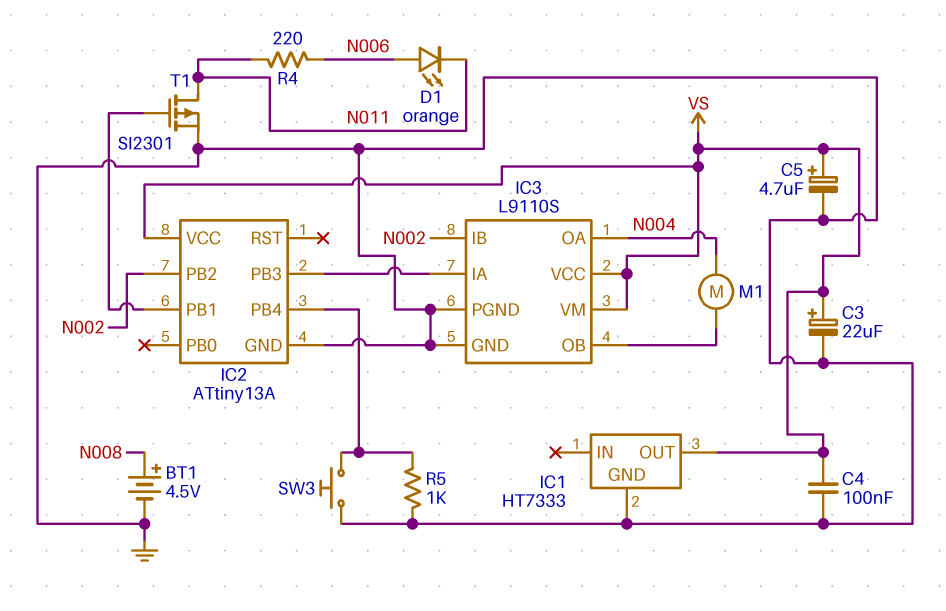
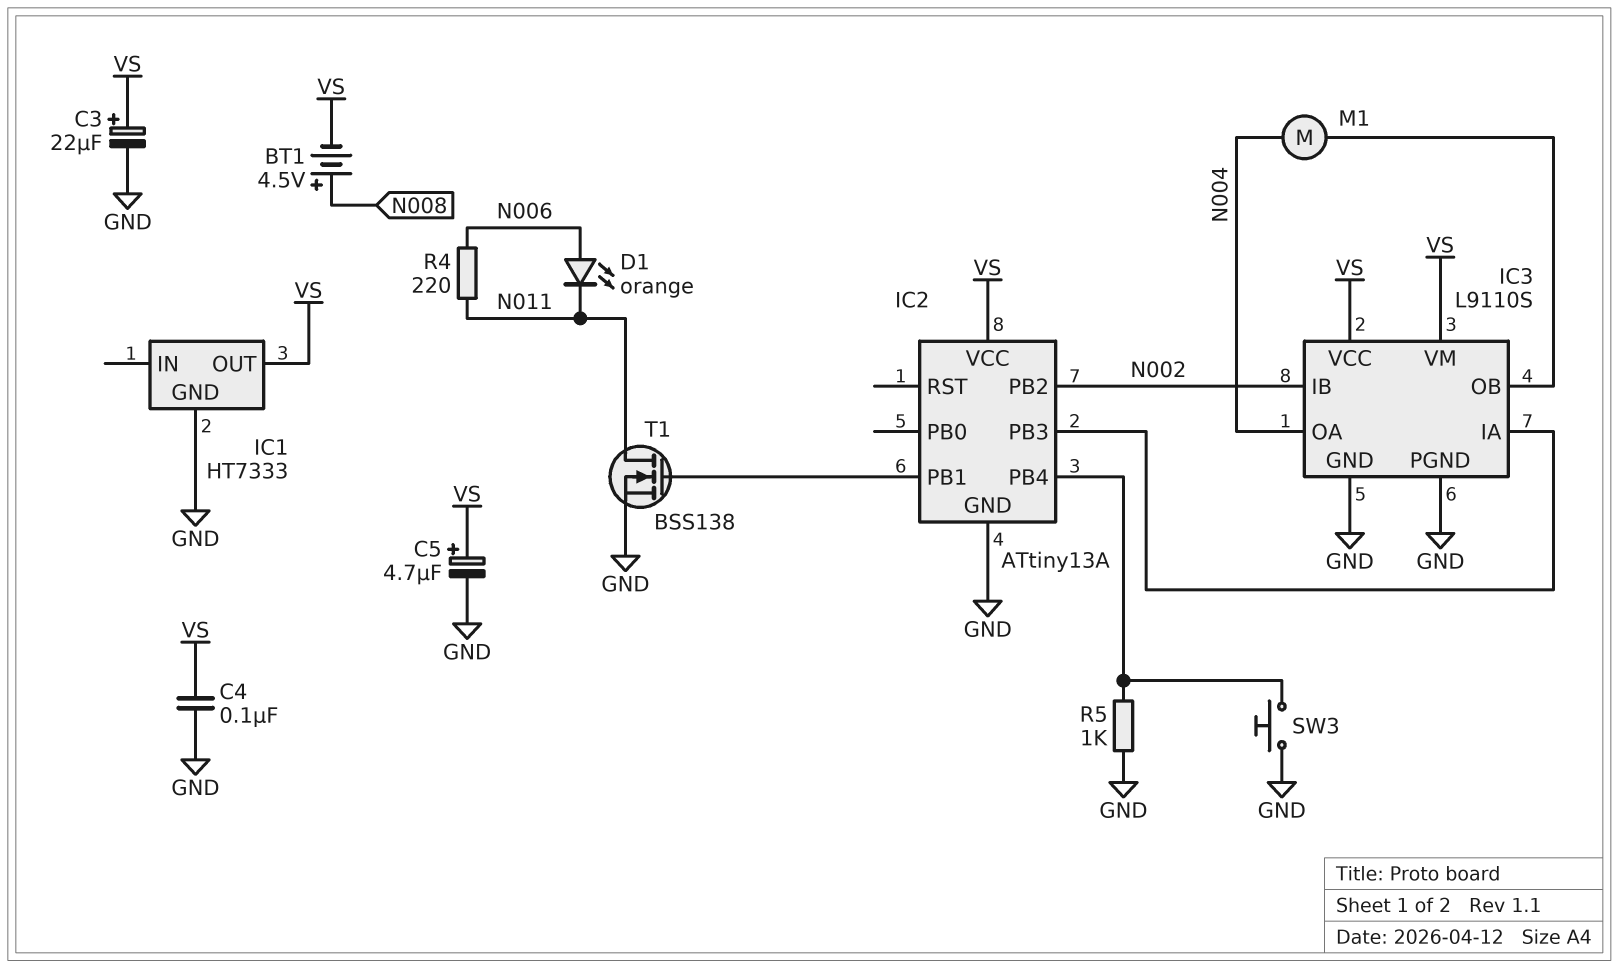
BT1: 4.5V (plus N008, minus GND) -> 4.5V (plus N008, minus VS)
T1: PMOS SI2301 (G IC2/PB1, D N011, S GND) -> NMOS BSS138 (G IC2/PB1, D N011, S GND)

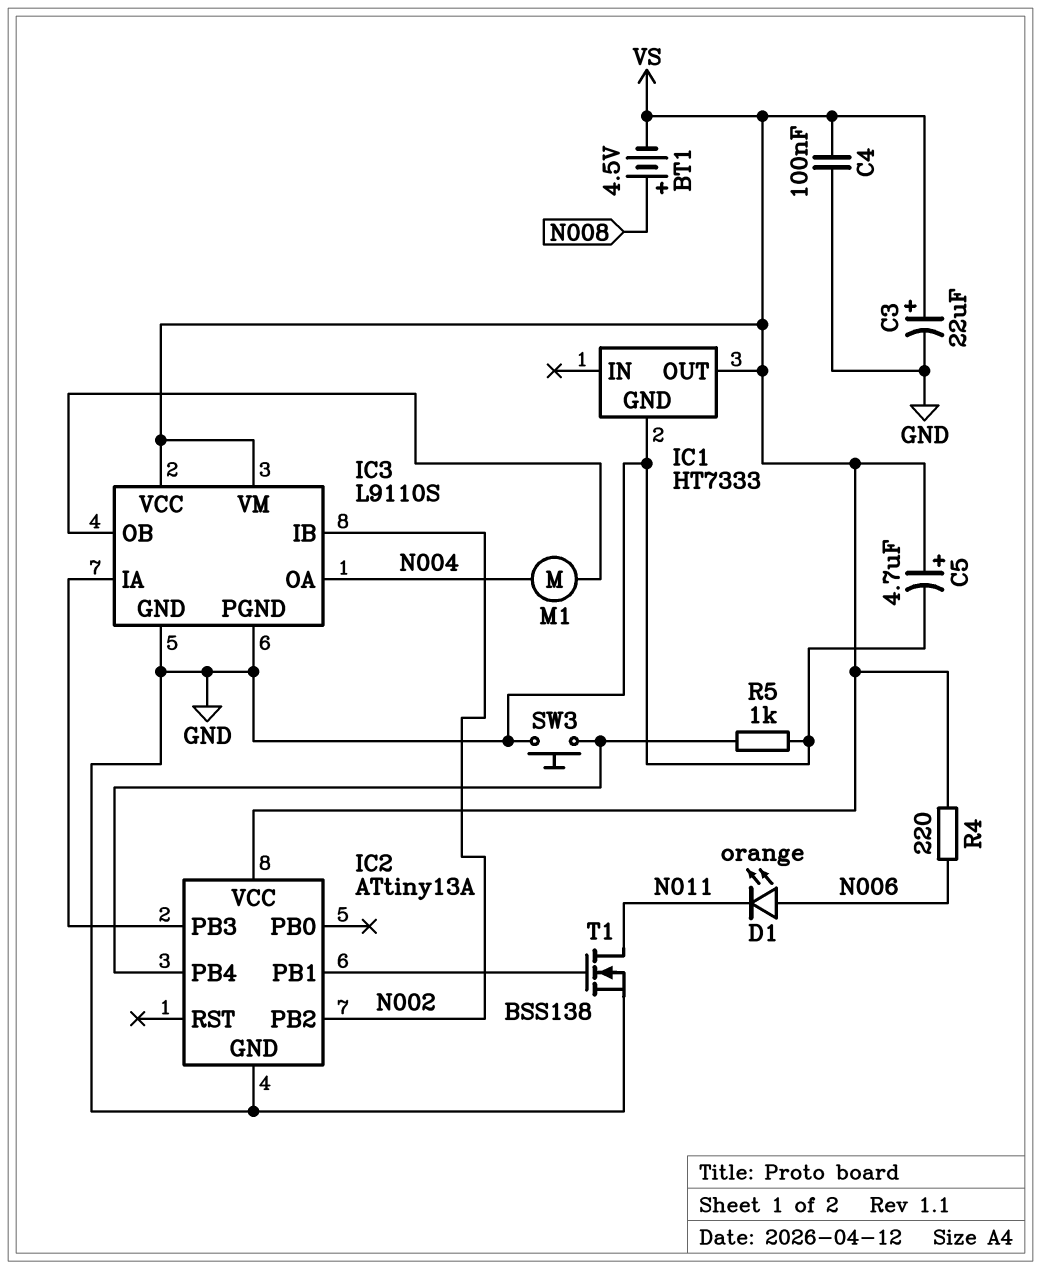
R4: 220 (N006, N011) -> 220 (N006, VS)

